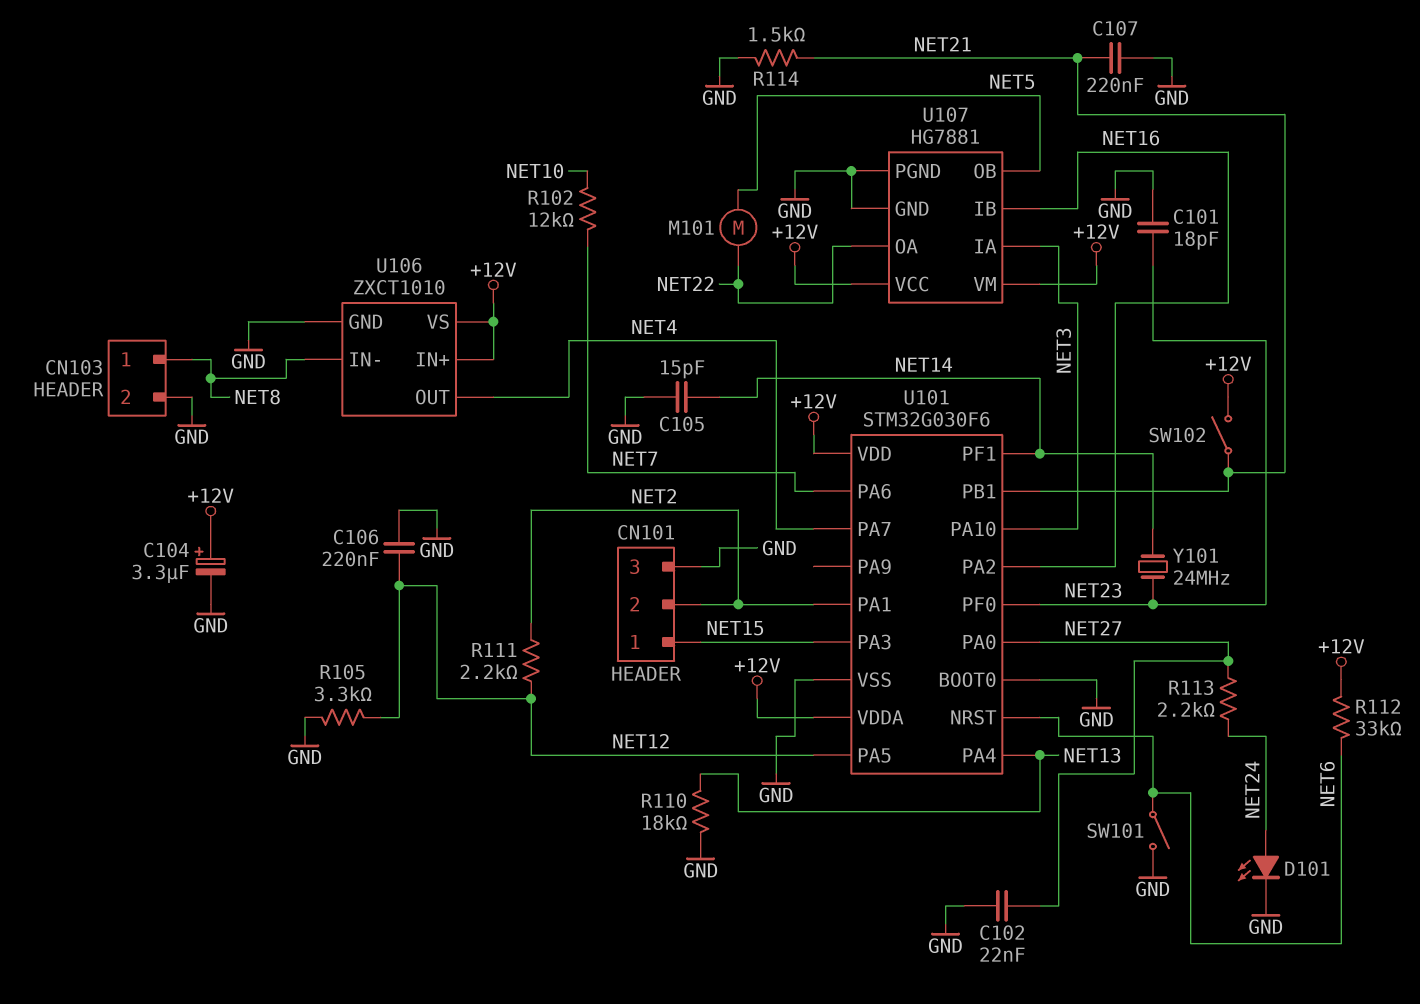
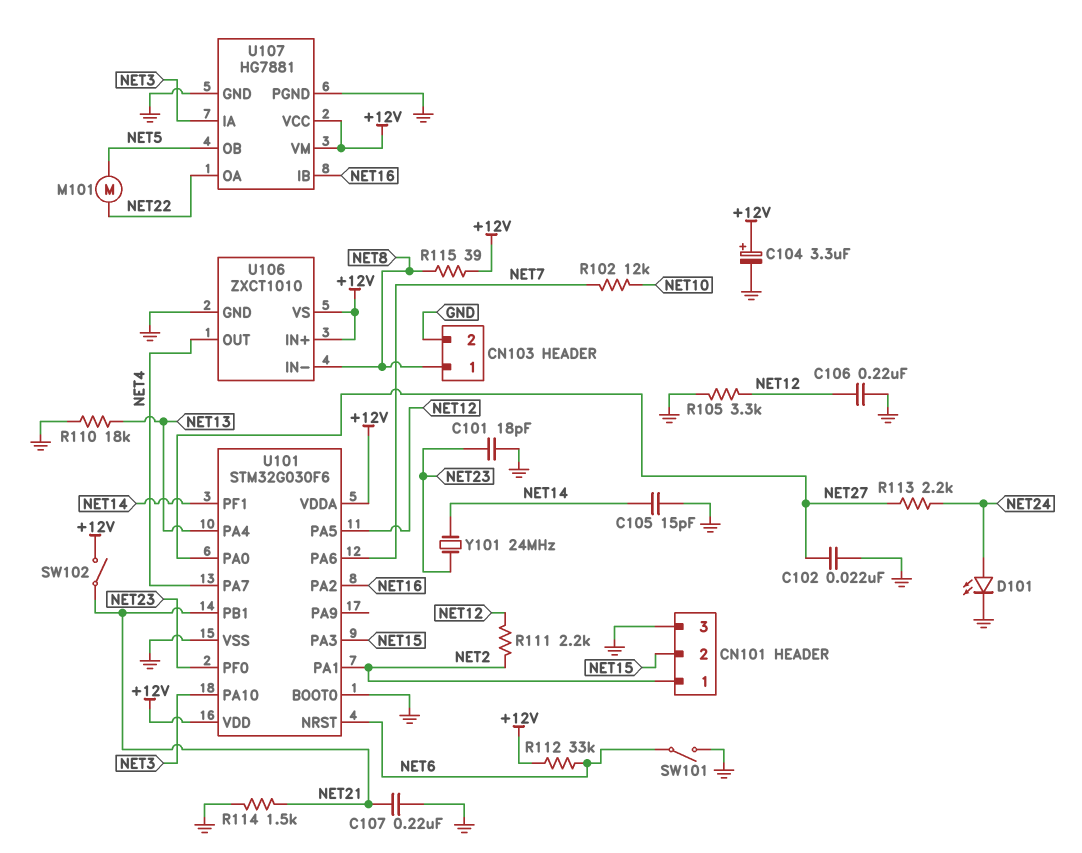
CN101 pin 1: NET15 -> NET2
CN101 pin 2: NET2 -> NET15
R115: none -> 39 (+12V, NET8)

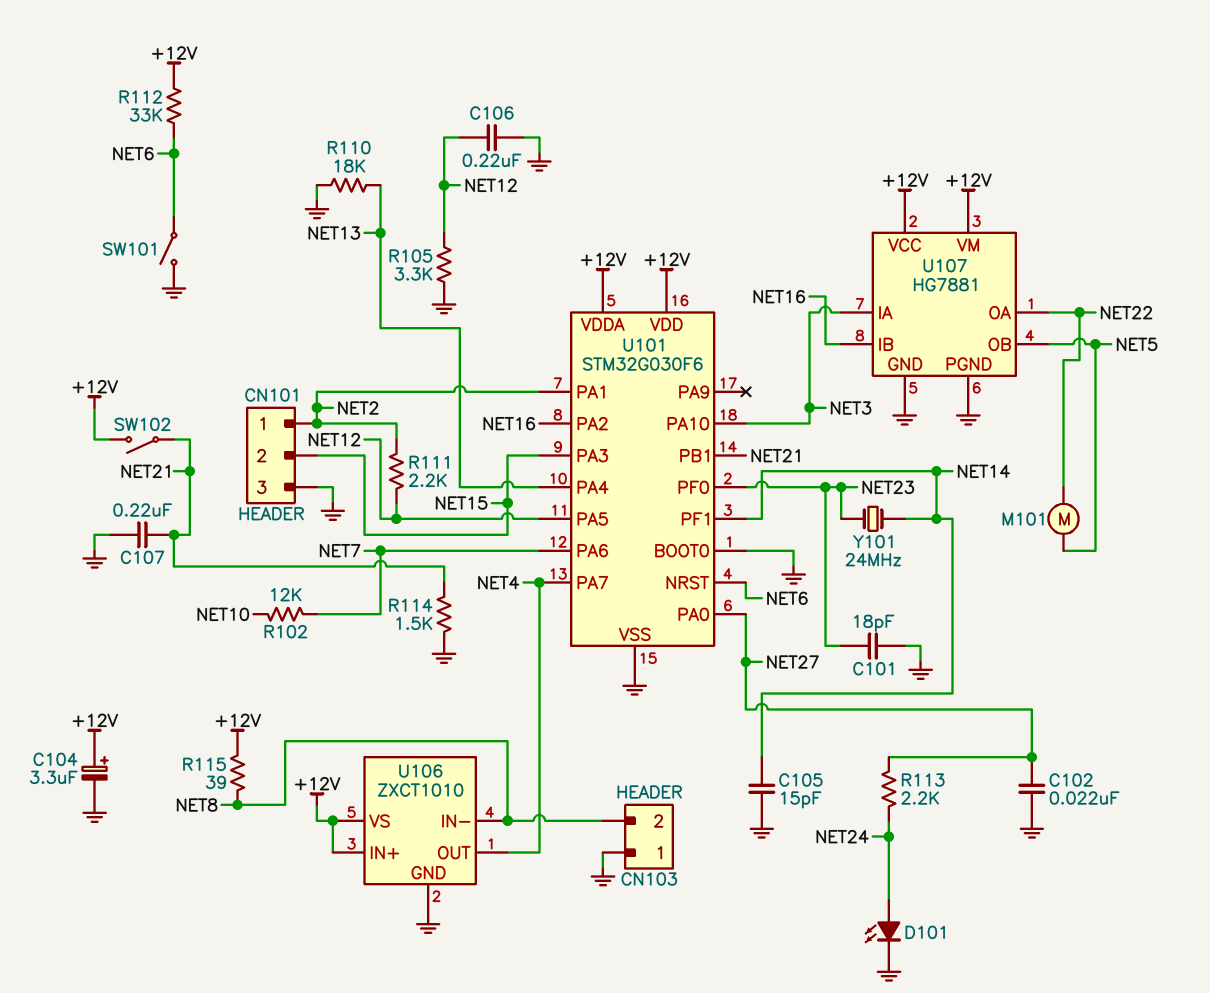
CN103 pin 1: NET8 -> GND
CN103 pin 2: GND -> NET8

